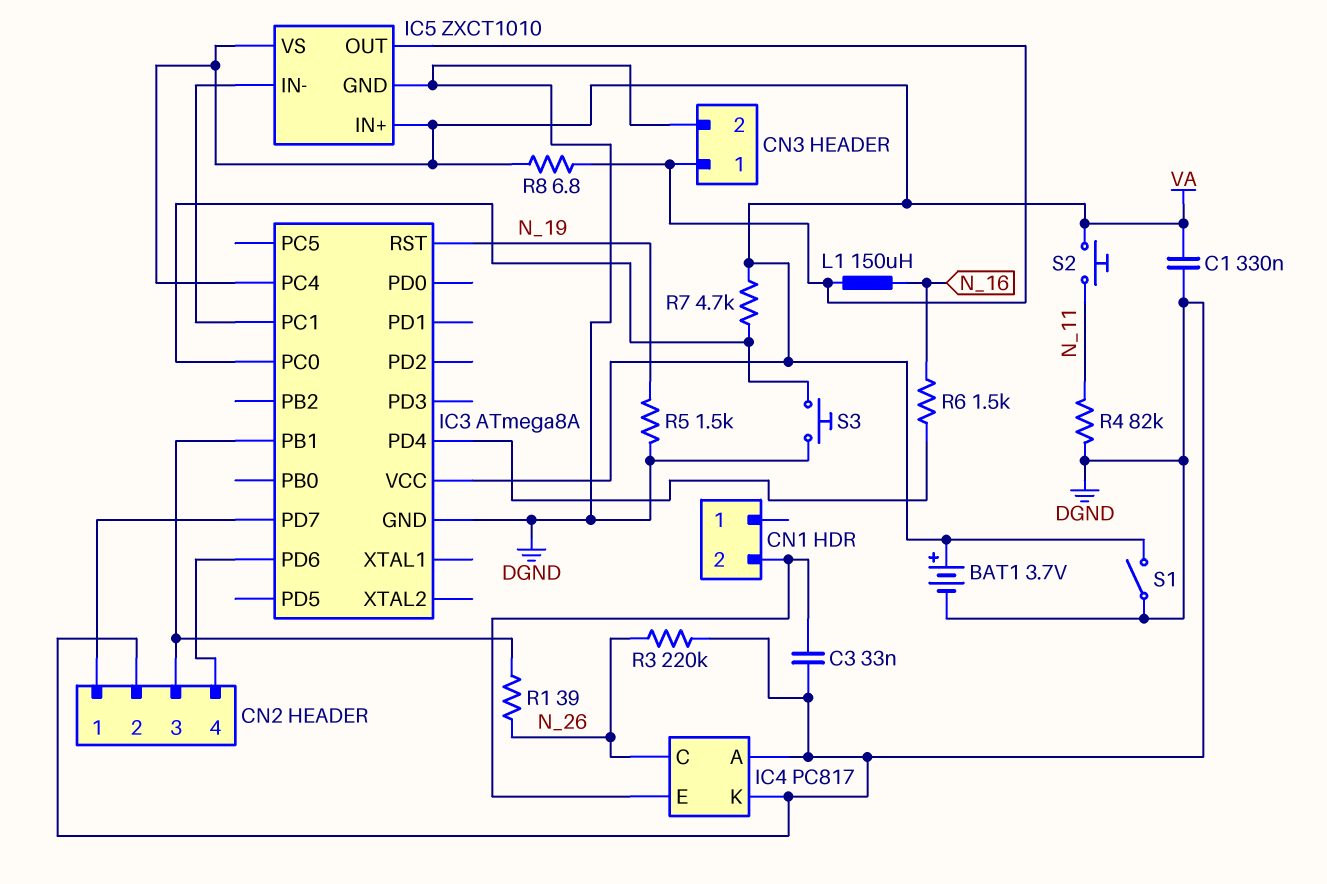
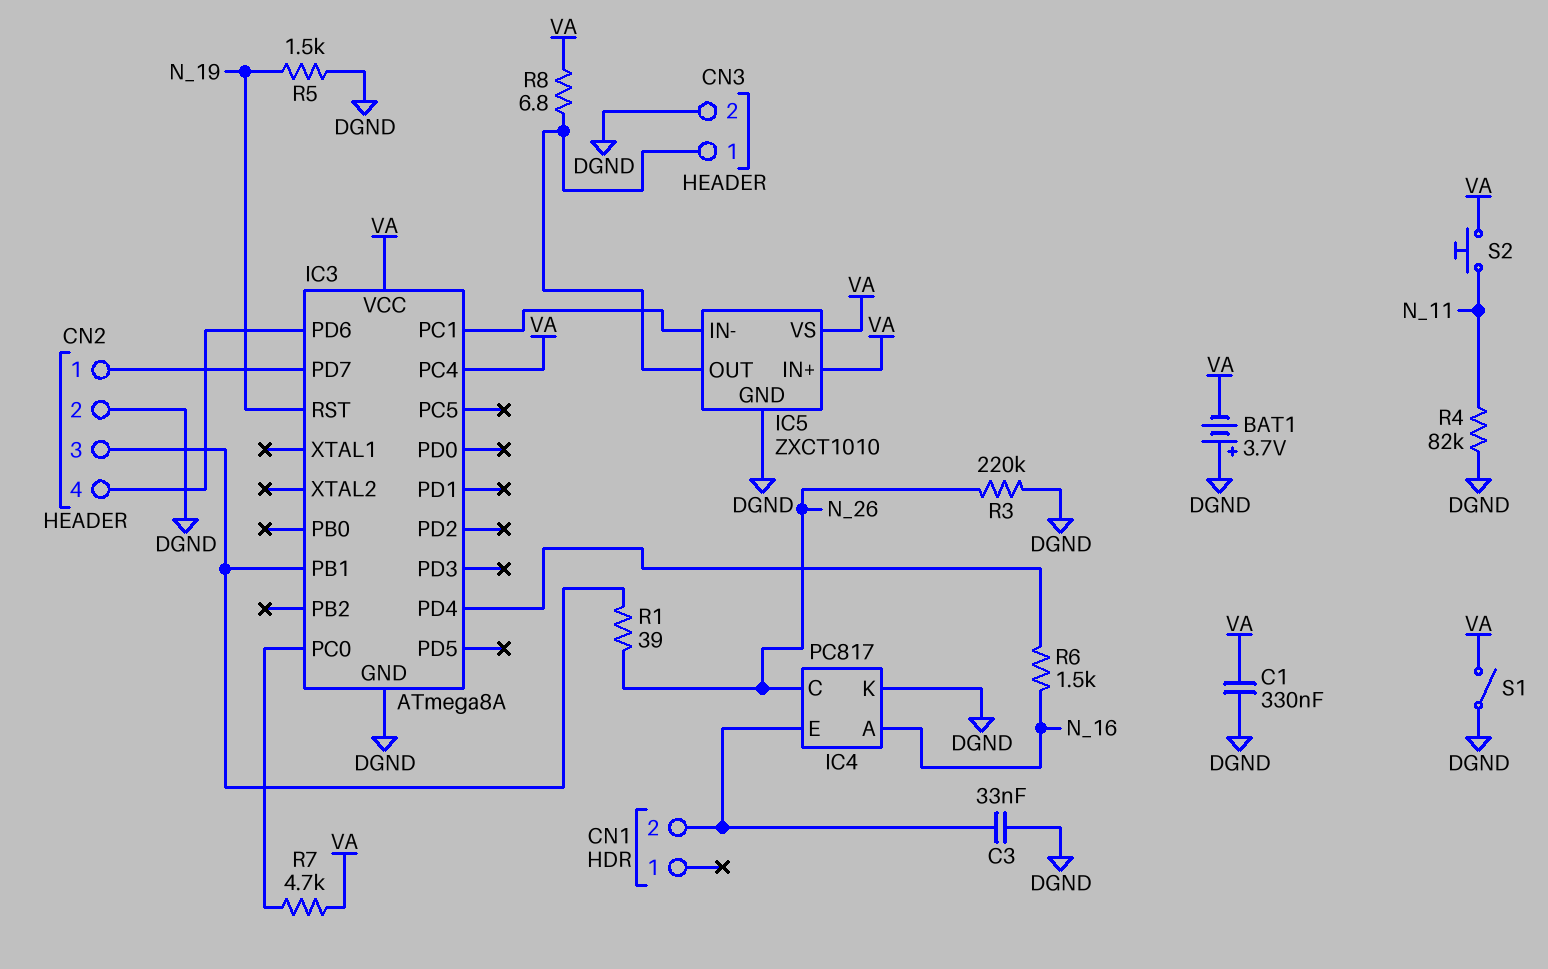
BAT1: 3.7V (plus VA, minus DGND) -> 3.7V (plus DGND, minus VA)
IC4 pin A: DGND -> N_16
L1: 150uH (CN3/1, N_16) -> none
S3: button (DGND, IC3/PC0) -> none

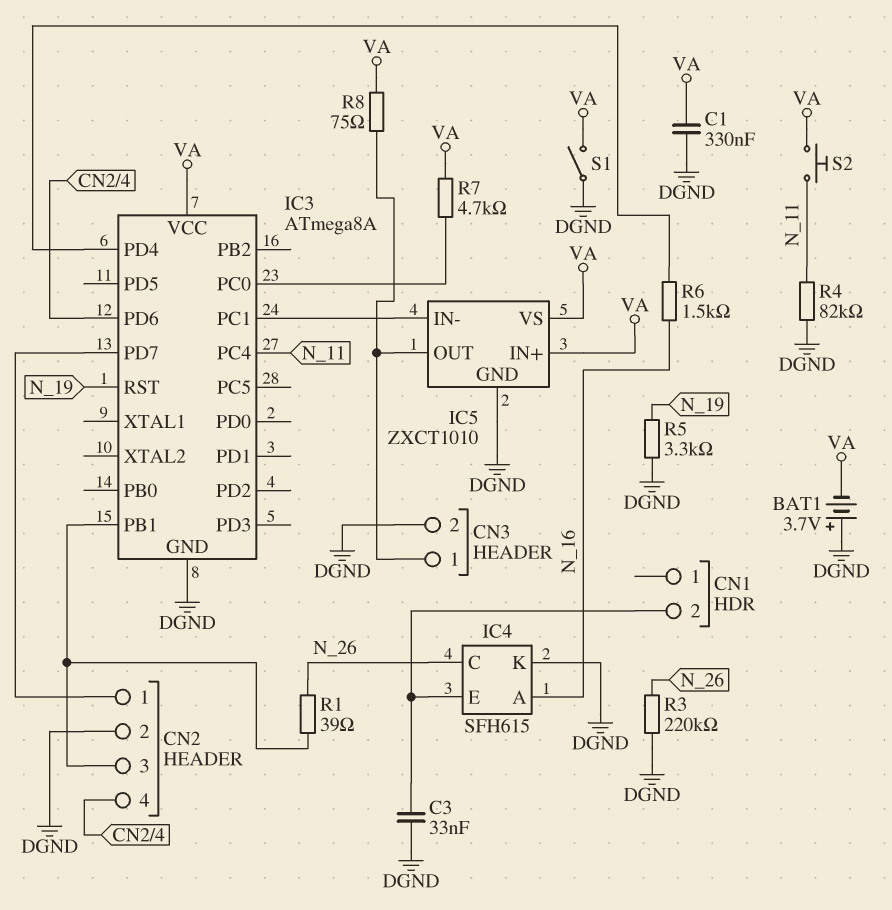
IC3 pin PC4: VA -> N_11
IC4: PC817 -> SFH615
R5: 1.5k (DGND, N_19) -> 3.3k (DGND, N_19)
R8: 6.8 (CN3/1, VA) -> 75 (CN3/1, VA)

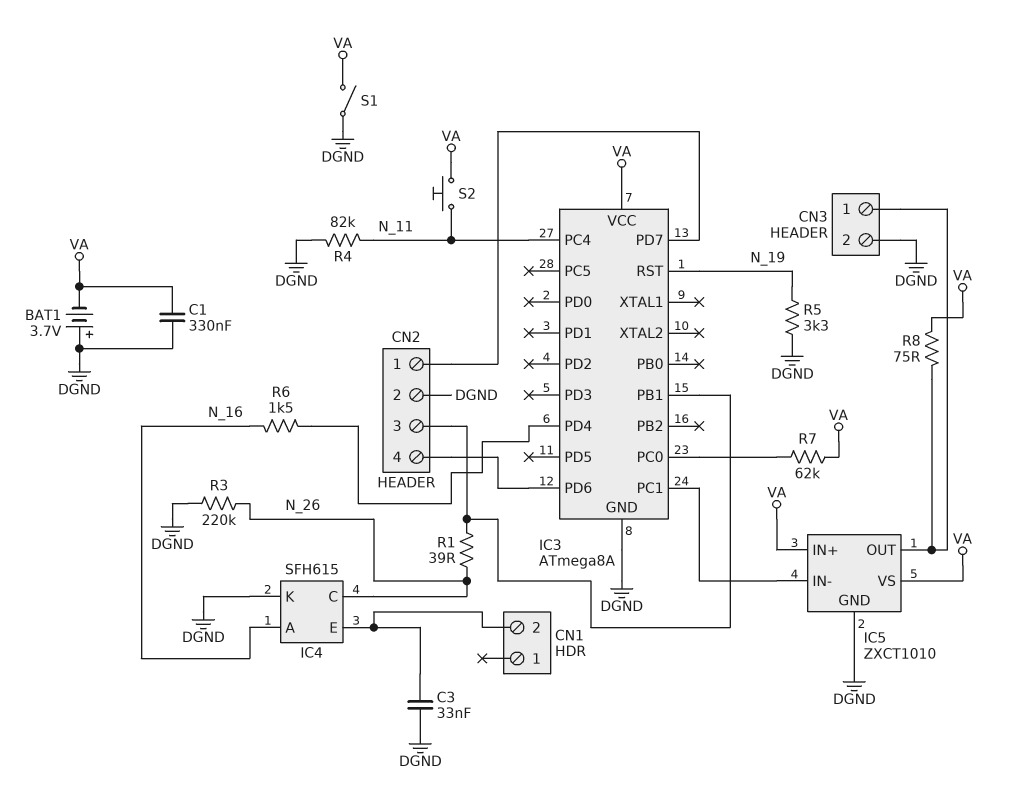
R7: 4.7k (IC3/PC0, VA) -> 62k (IC3/PC0, VA)

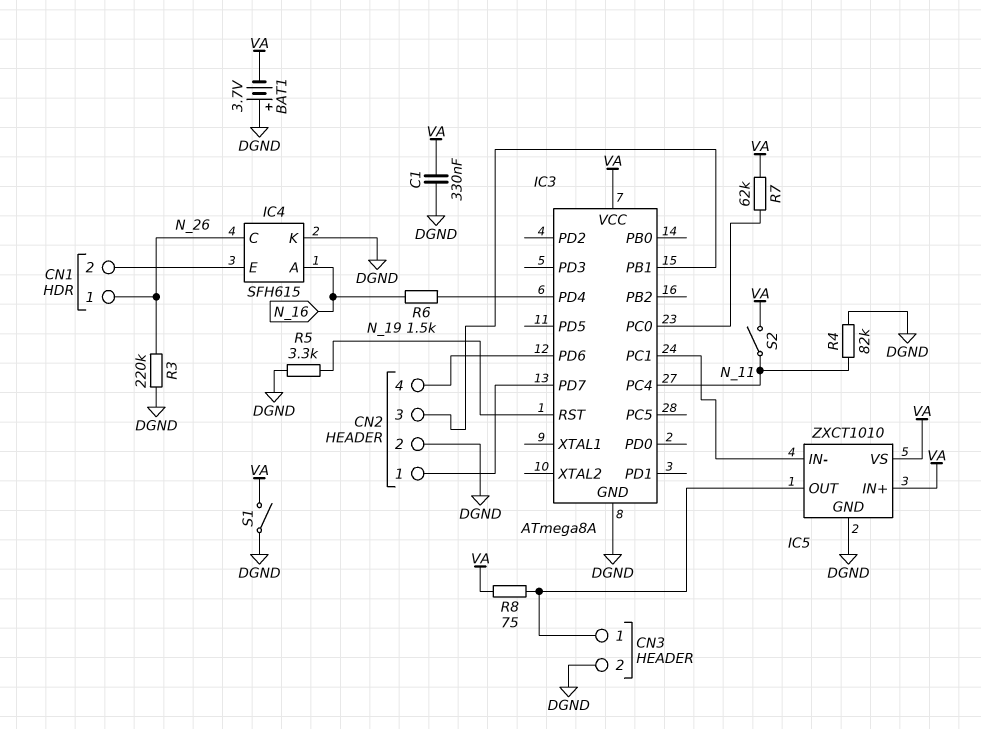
C3: 33nF (CN1/2, DGND) -> none
CN1 pin 1: none -> N_26
R1: 39 (CN2/3, N_26) -> none
S2: button (N_11, VA) -> switch (N_11, VA)

